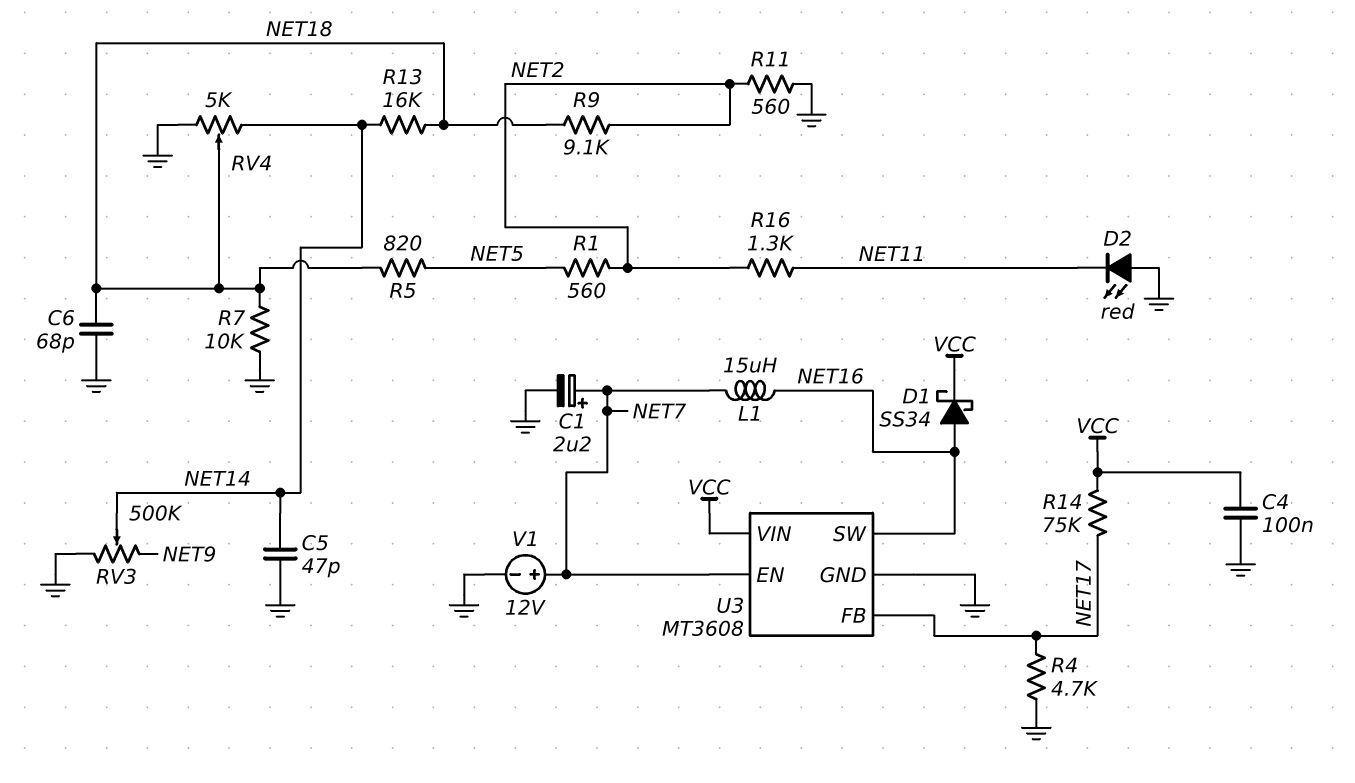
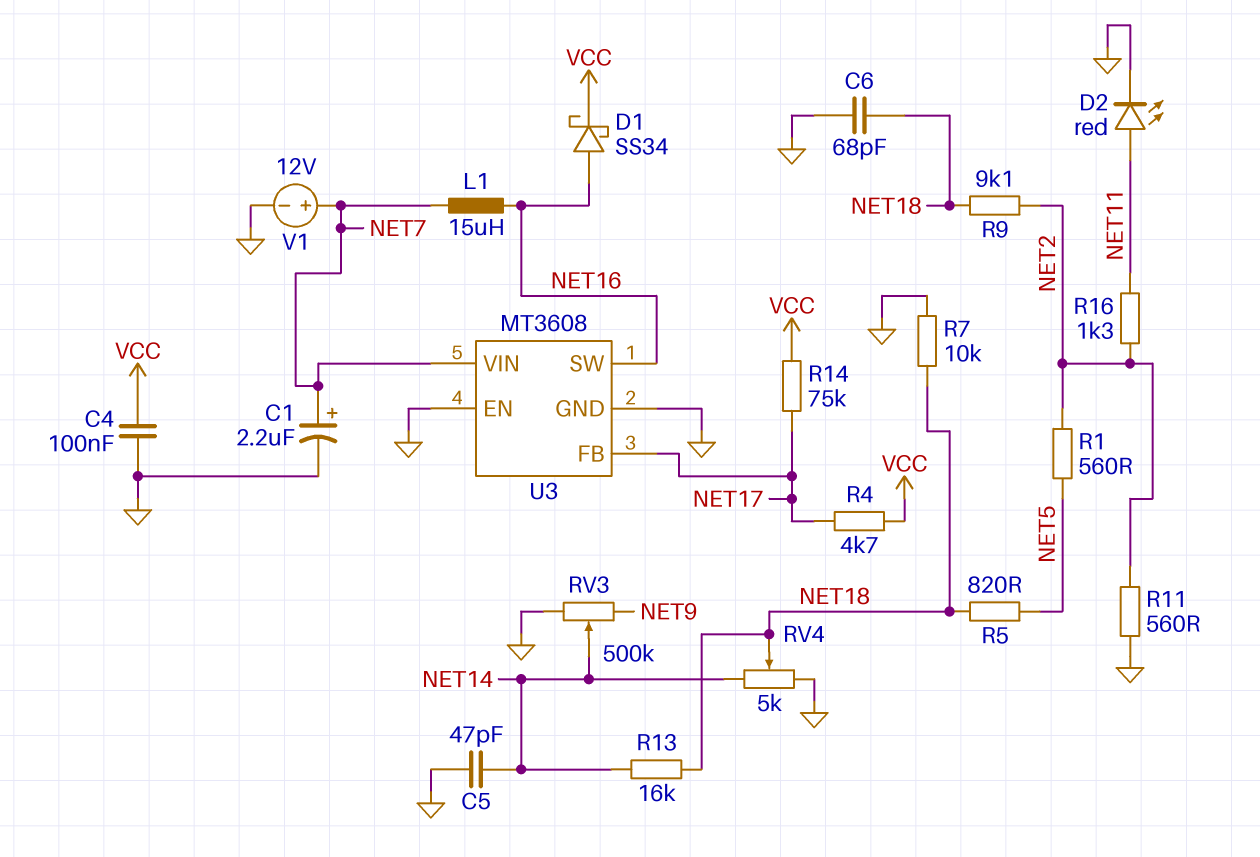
D2: LED red (A GND, K NET11) -> LED red (A NET11, K GND)
R4: 4.7k (GND, NET17) -> 4.7k (NET17, VCC)
U3 pin EN: NET7 -> GND
U3 pin VIN: VCC -> NET7

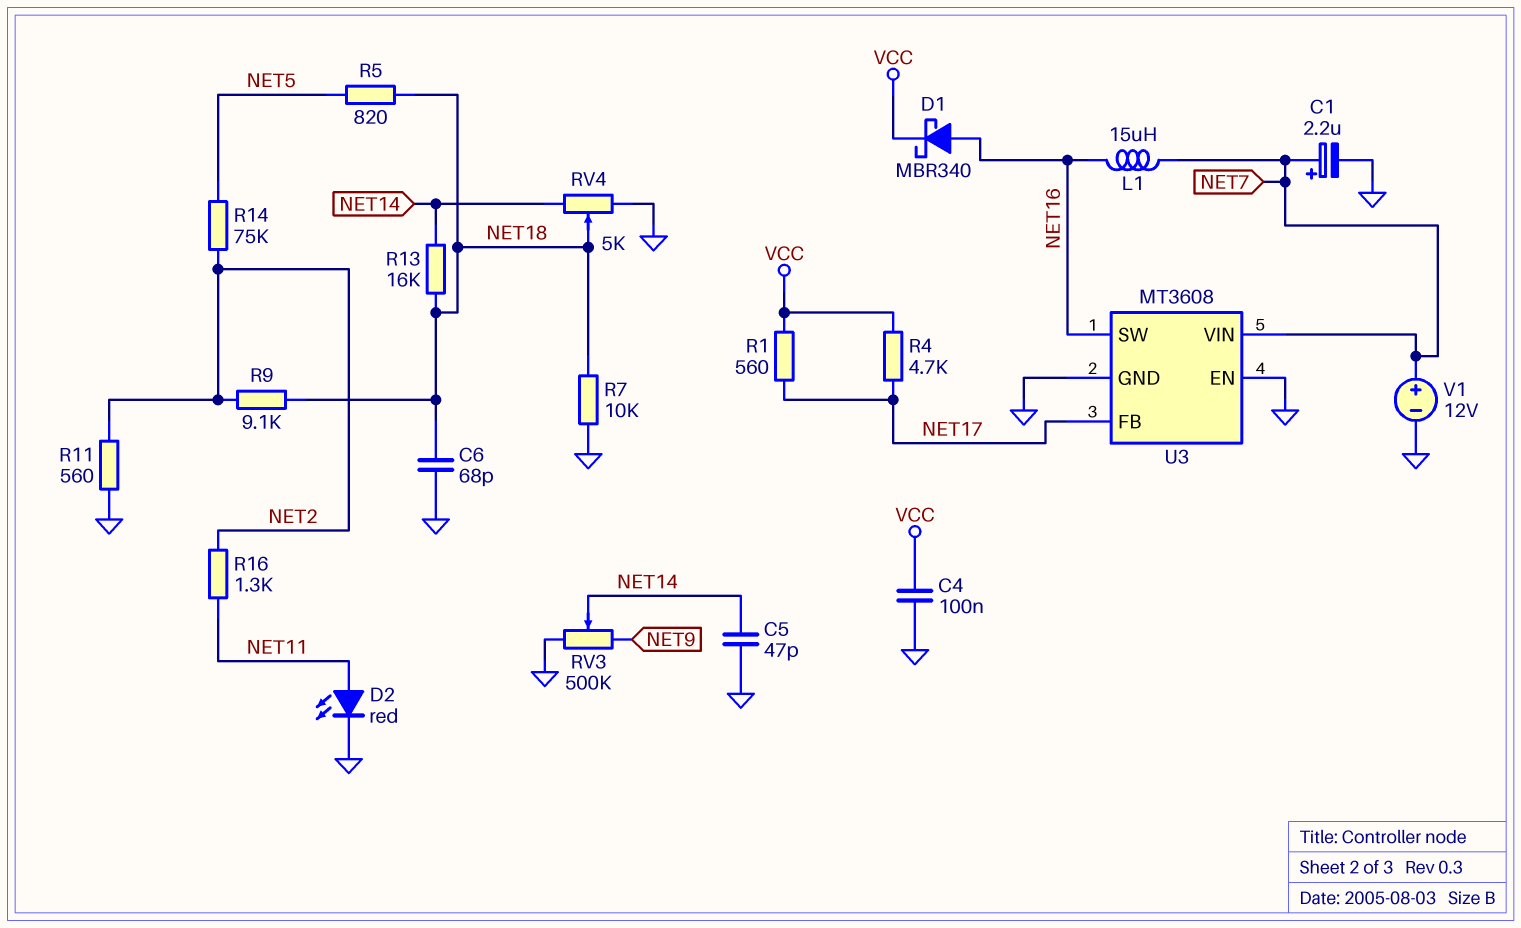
D1: schottky SS34 (A NET16, K VCC) -> schottky MBR340 (A NET16, K VCC)
R1: 560 (NET2, NET5) -> 560 (NET17, VCC)
R14: 75k (NET17, VCC) -> 75k (NET2, NET5)

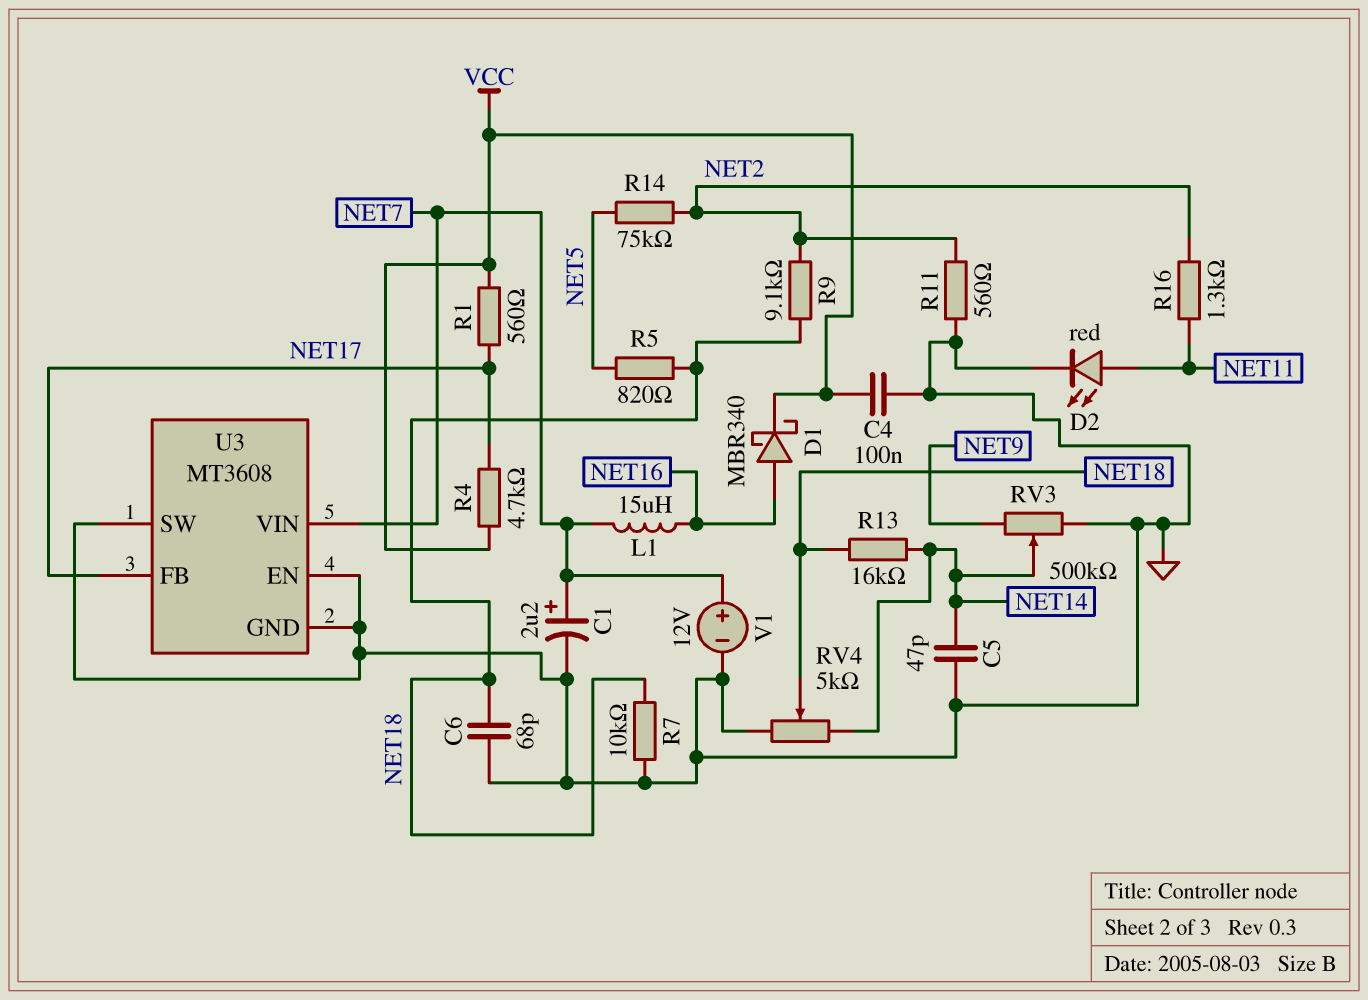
U3 pin SW: NET16 -> GND

